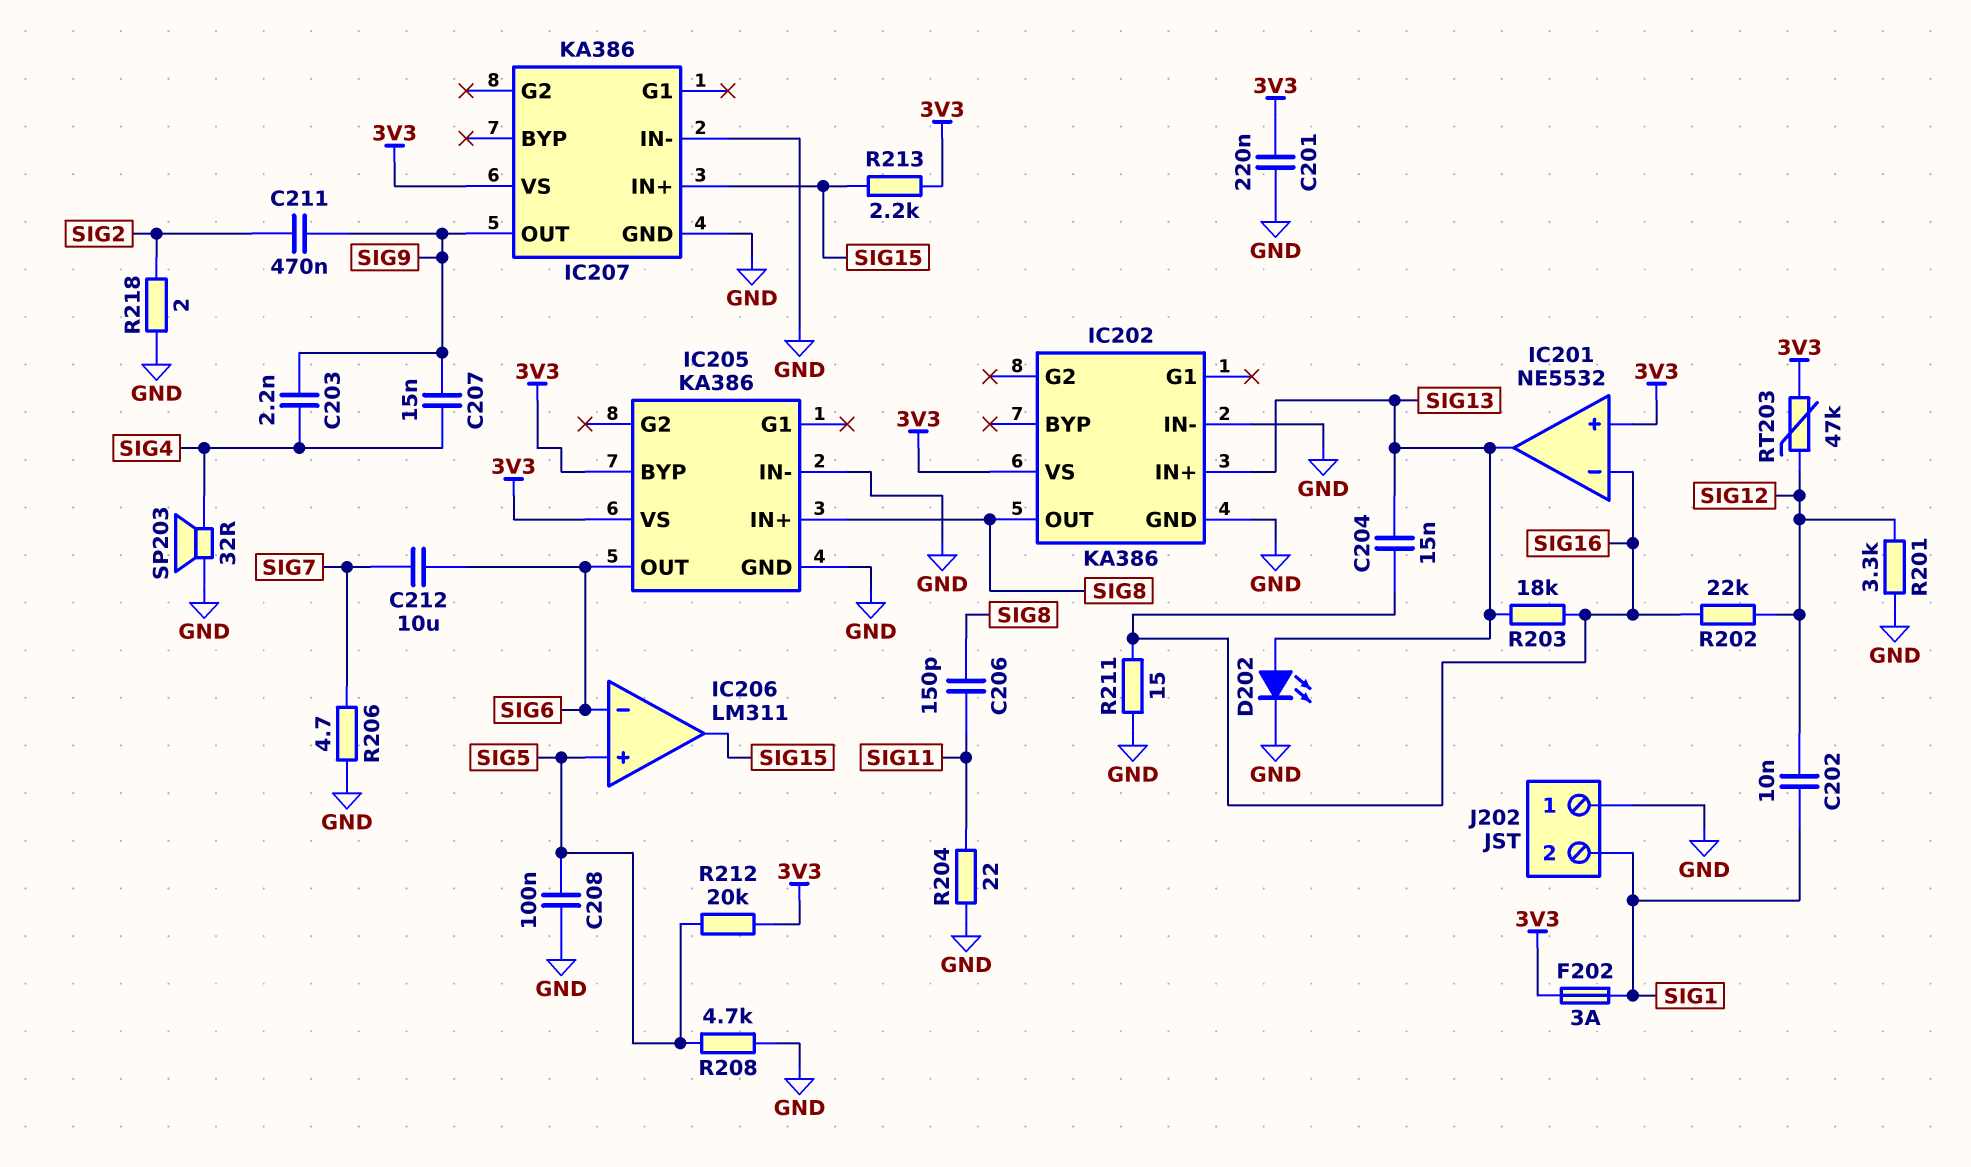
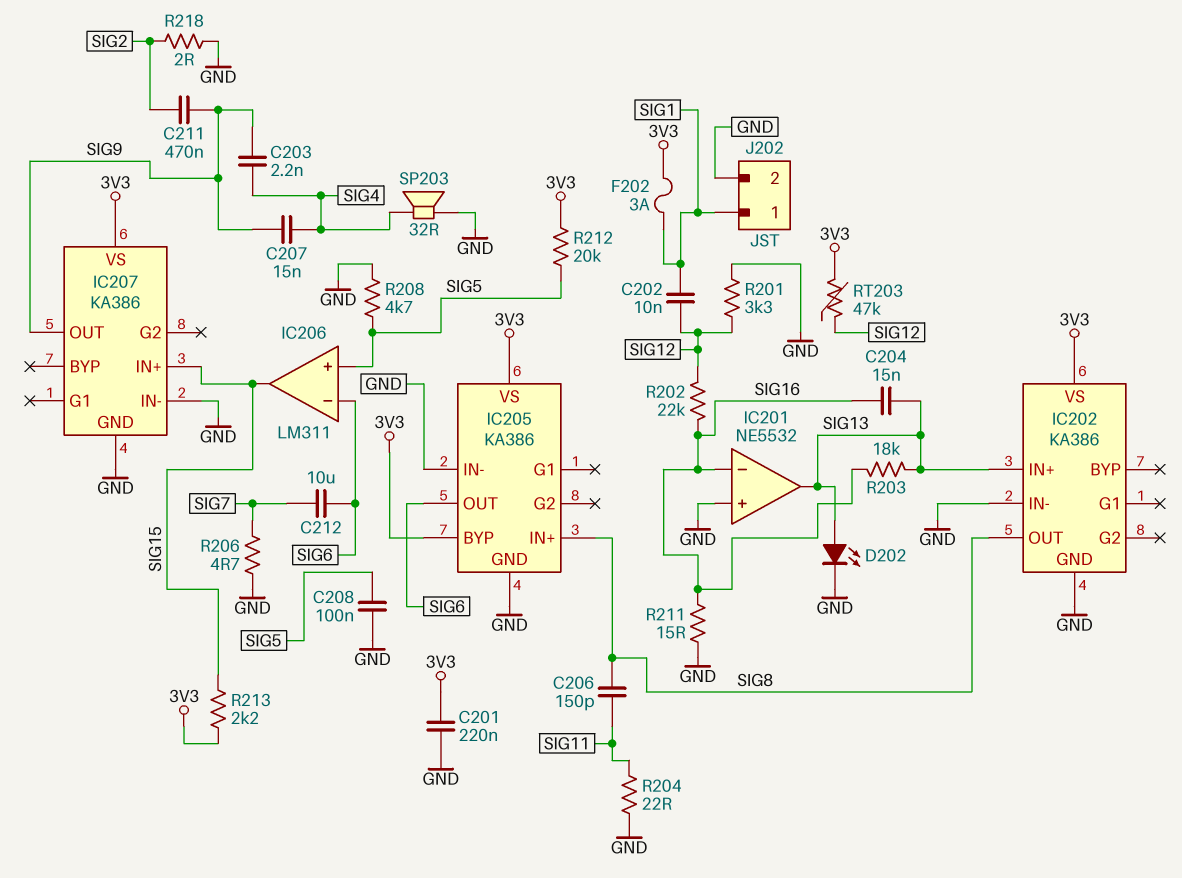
IC201 pin in+: 3V3 -> GND
J202 pin 1: GND -> SIG1
J202 pin 2: SIG1 -> GND

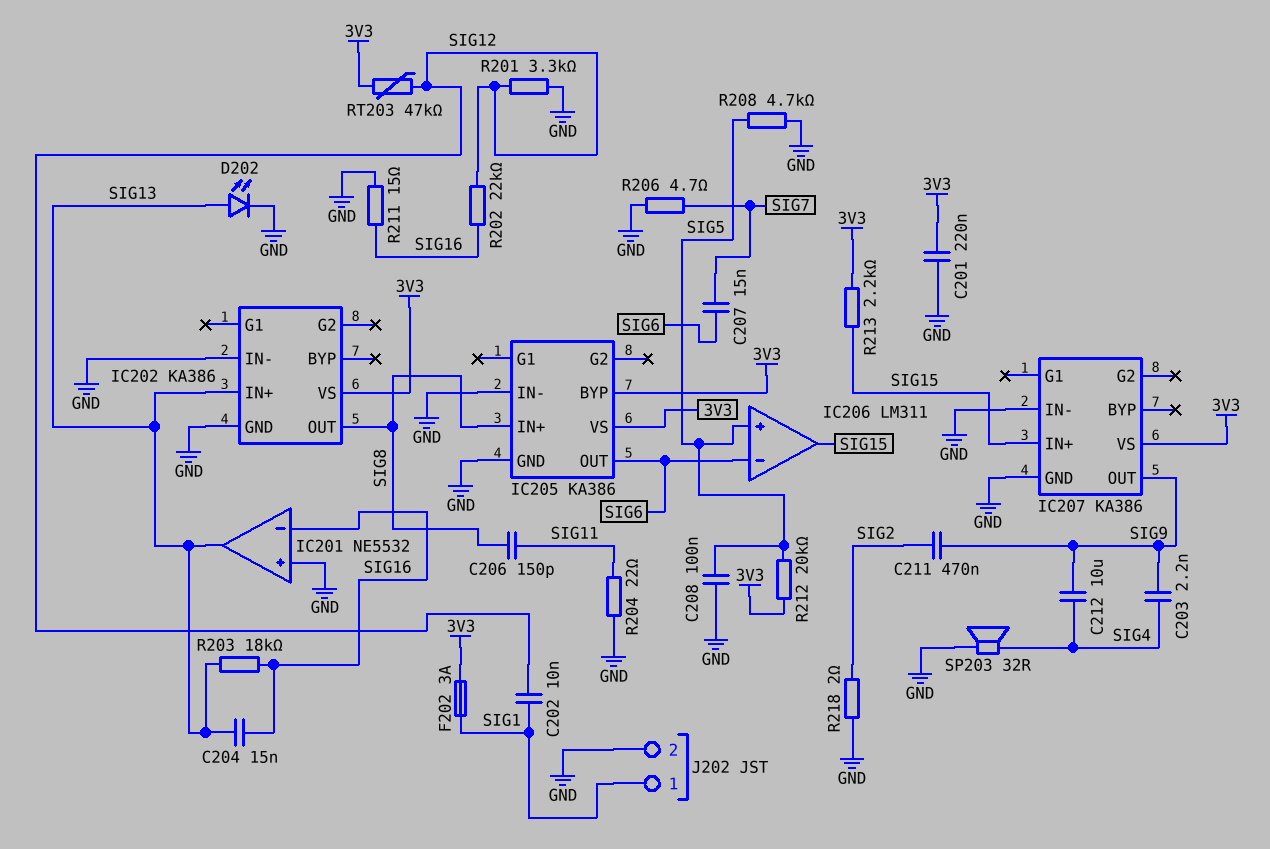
C207: 15nF (SIG4, SIG9) -> 15nF (SIG6, SIG7)
C212: 10uF (SIG6, SIG7) -> 10uF (SIG4, SIG9)

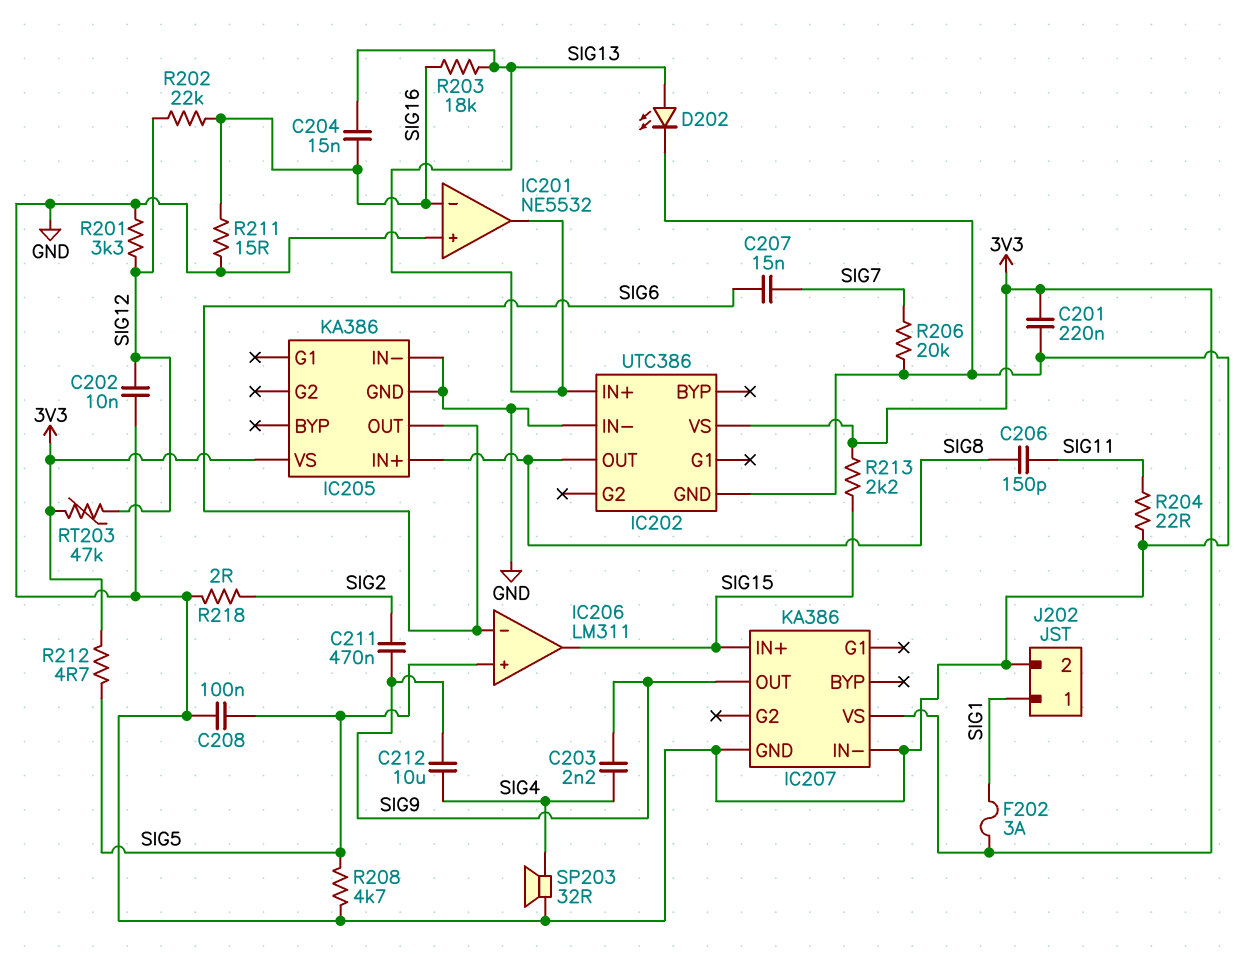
C202: 10nF (SIG1, SIG12) -> 10nF (GND, SIG12)
IC202: KA386 -> UTC386
IC205 pin BYP: 3V3 -> none
R206: 4.7 (GND, SIG7) -> 20k (GND, SIG7)
R212: 20k (3V3, SIG5) -> 4.7 (3V3, SIG5)

